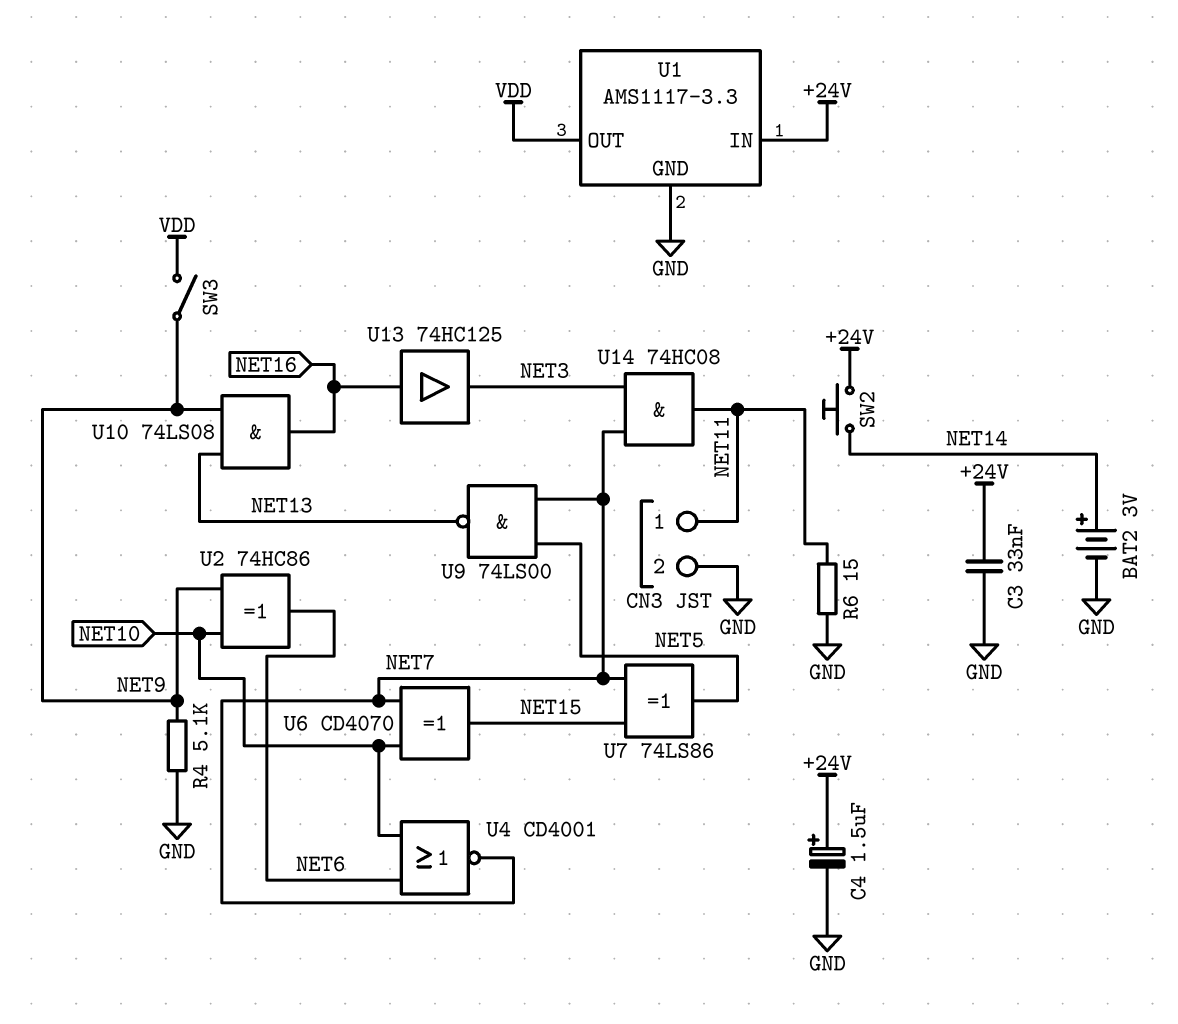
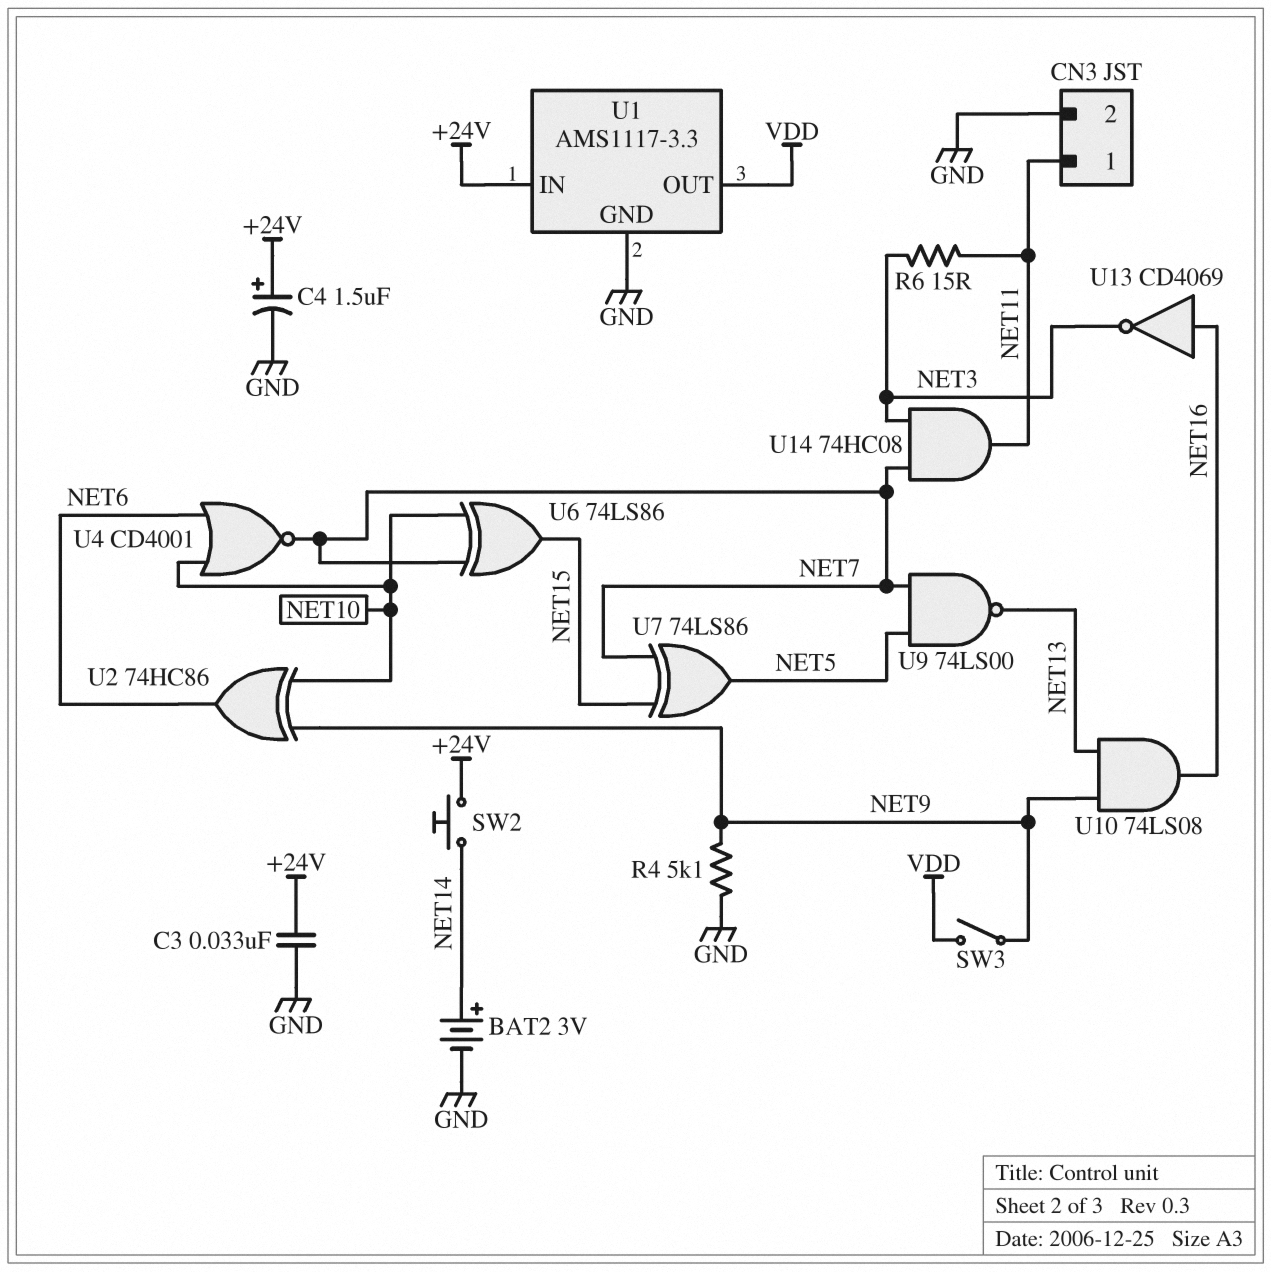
R6: 15 (GND, NET11) -> 15 (NET3, NET11)
U6: XOR CD4070 (in NET7, in NET10, out NET15) -> XOR 74LS86 (in NET7, in NET10, out NET15)
U13: buffer 74HC125 (in NET16, out NET3) -> NOT CD4069 (in NET16, out NET3)

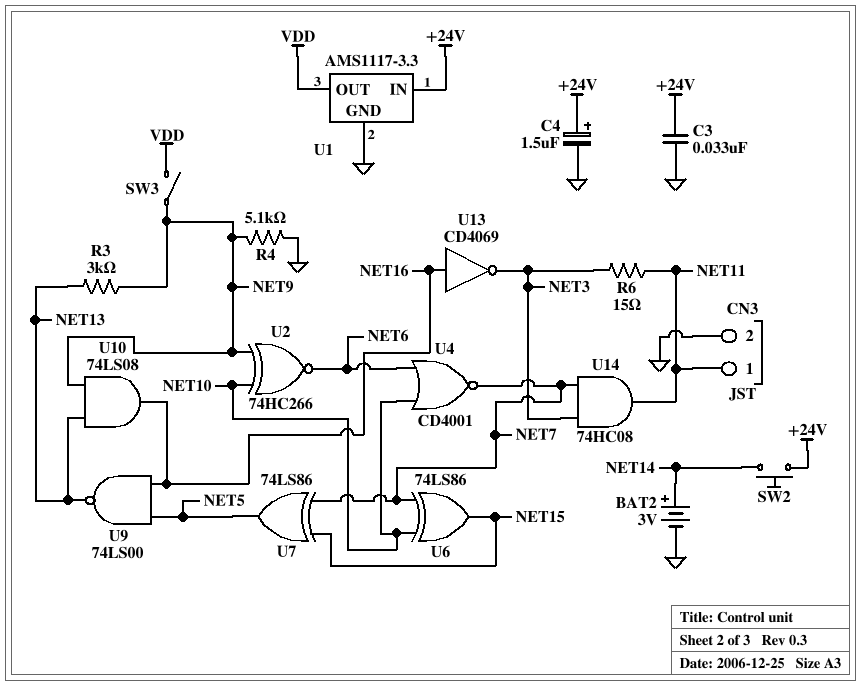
R3: none -> 3k (NET9, NET13)
U2: XOR 74HC86 (in NET9, in NET10, out NET6) -> XNOR 74HC266 (in NET9, in NET10, out NET6)
U9: NAND 74LS00 (in NET5, in NET7, out NET13) -> NAND 74LS00 (in NET5, in NET16, out NET13)

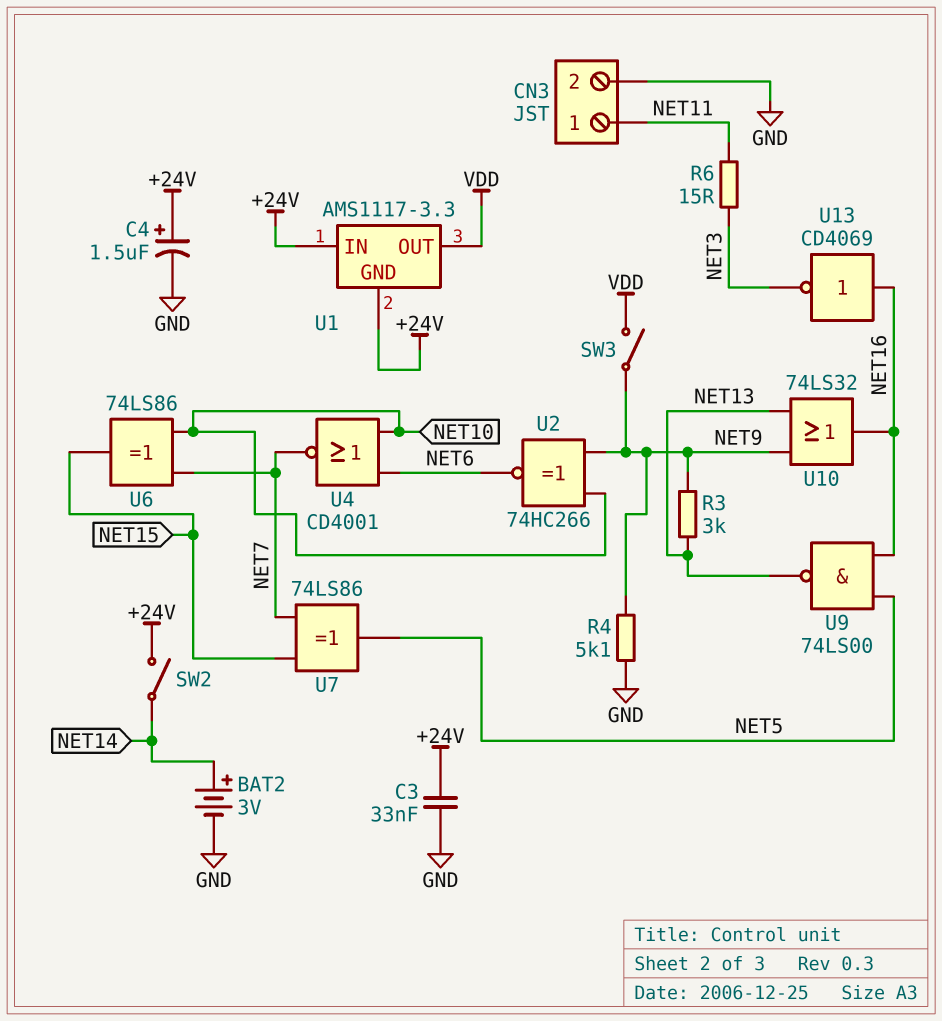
SW2: button (+24V, NET14) -> switch (+24V, NET14)
U1 pin GND: GND -> +24V
U10: AND 74LS08 (in NET9, in NET13, out NET16) -> OR 74LS32 (in NET9, in NET13, out NET16)
U14: AND 74HC08 (in NET3, in NET7, out NET11) -> none

